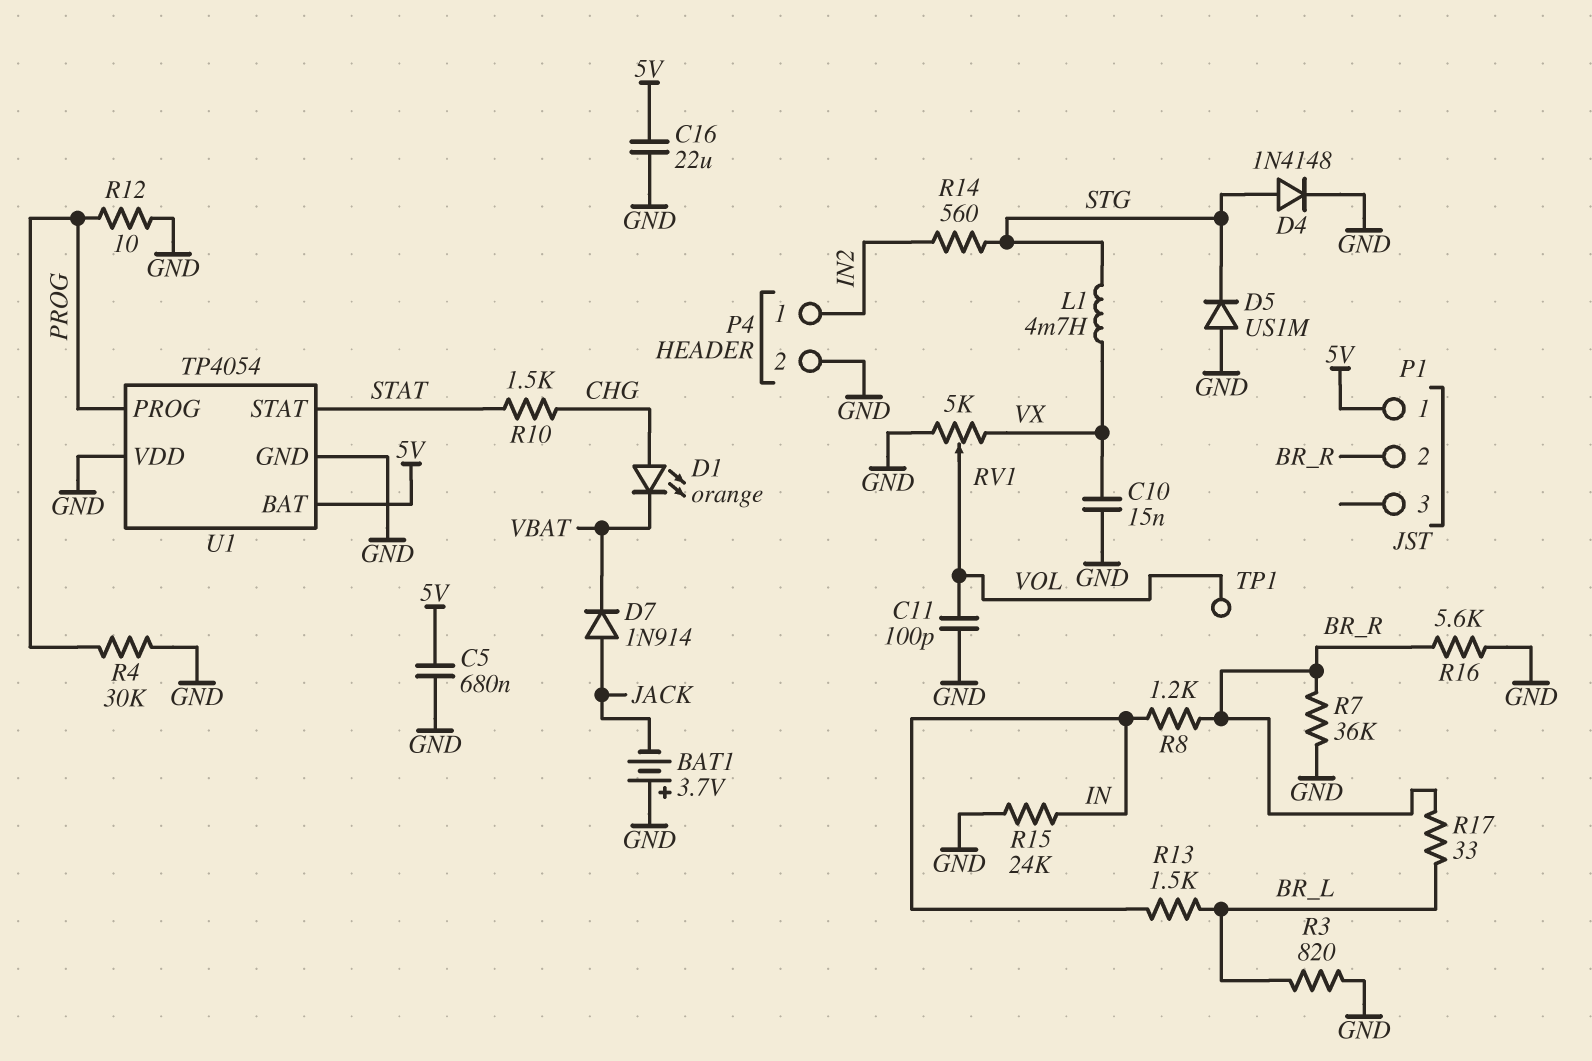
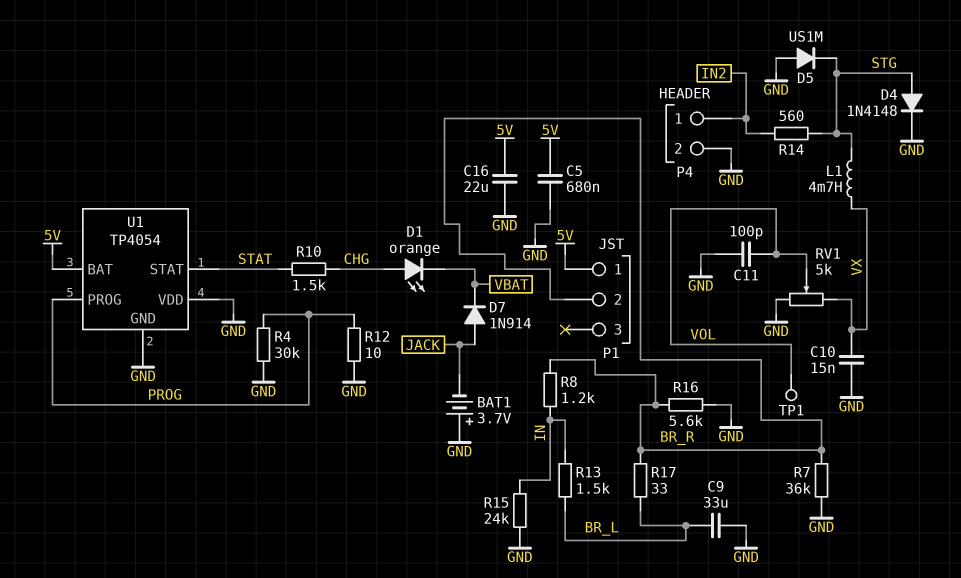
C9: none -> 33uF (BR_L, GND)
R3: 820 (BR_L, GND) -> none

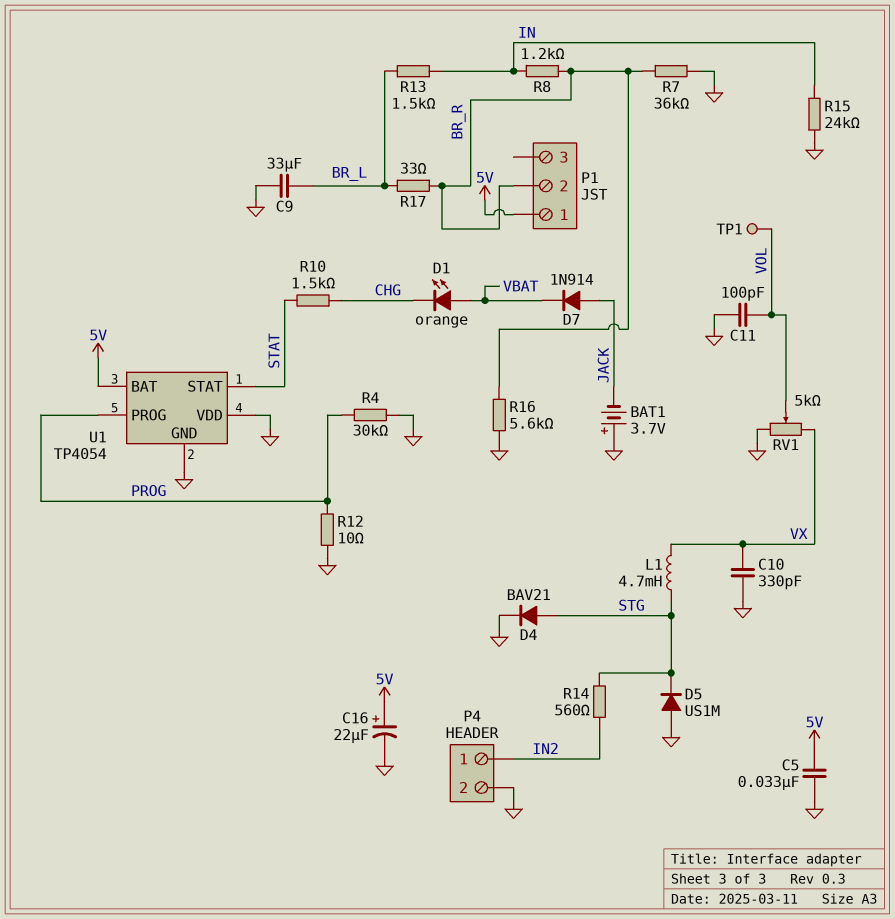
C5: 680nF (5V, GND) -> 33nF (5V, GND)
C10: 15nF (GND, VX) -> 330pF (GND, VX)
C16: 22uF (5V, GND) -> 22uF (plus 5V, minus GND)
D1: LED orange (A CHG, K VBAT) -> LED orange (A VBAT, K CHG)
D4: diode 1N4148 (A STG, K GND) -> diode BAV21 (A STG, K GND)

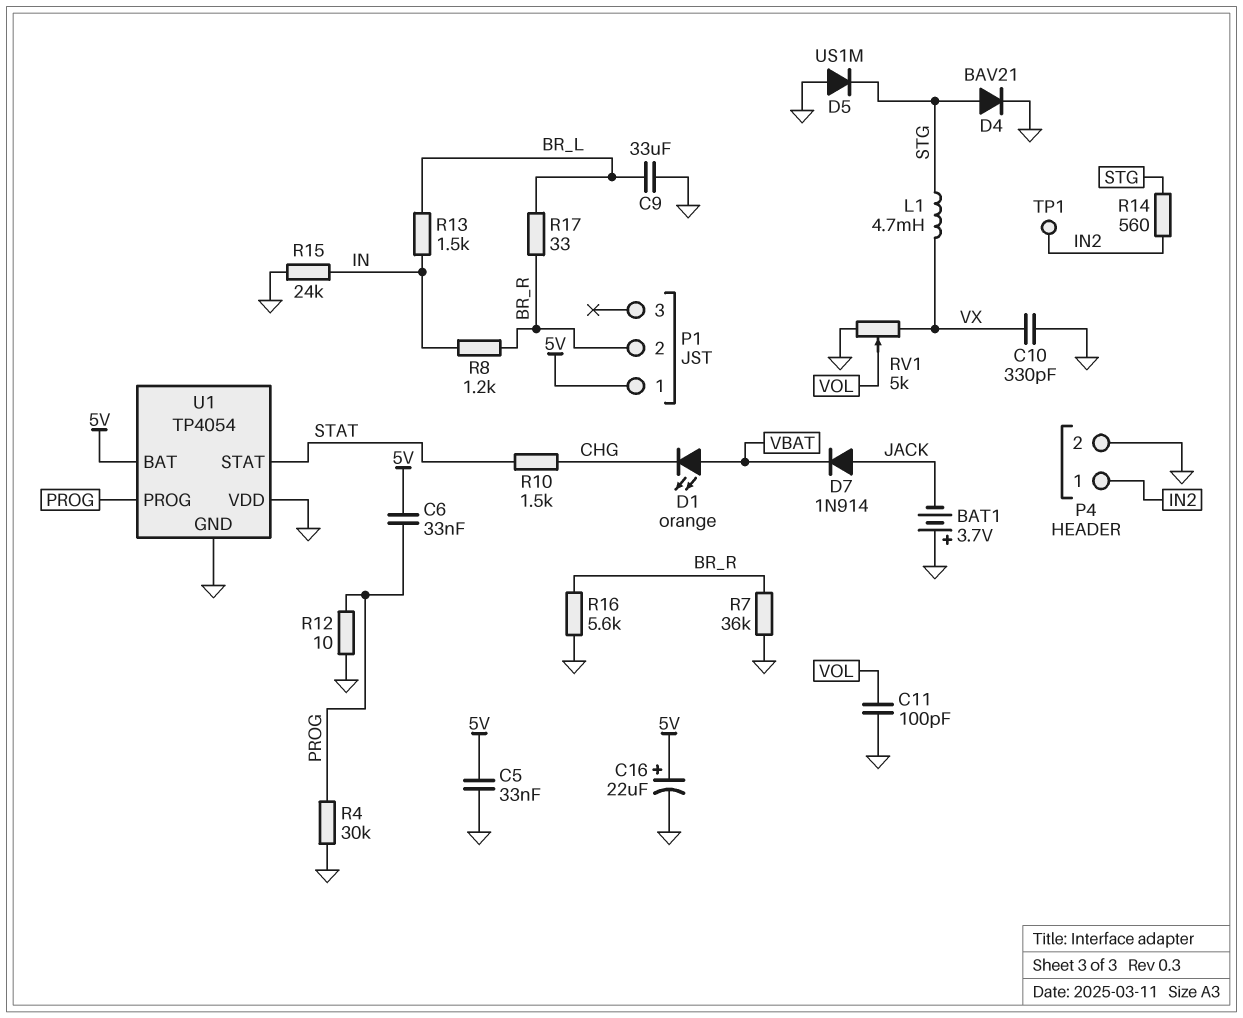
C6: none -> 33nF (5V, PROG)
TP1: test point (VOL) -> test point (IN2)

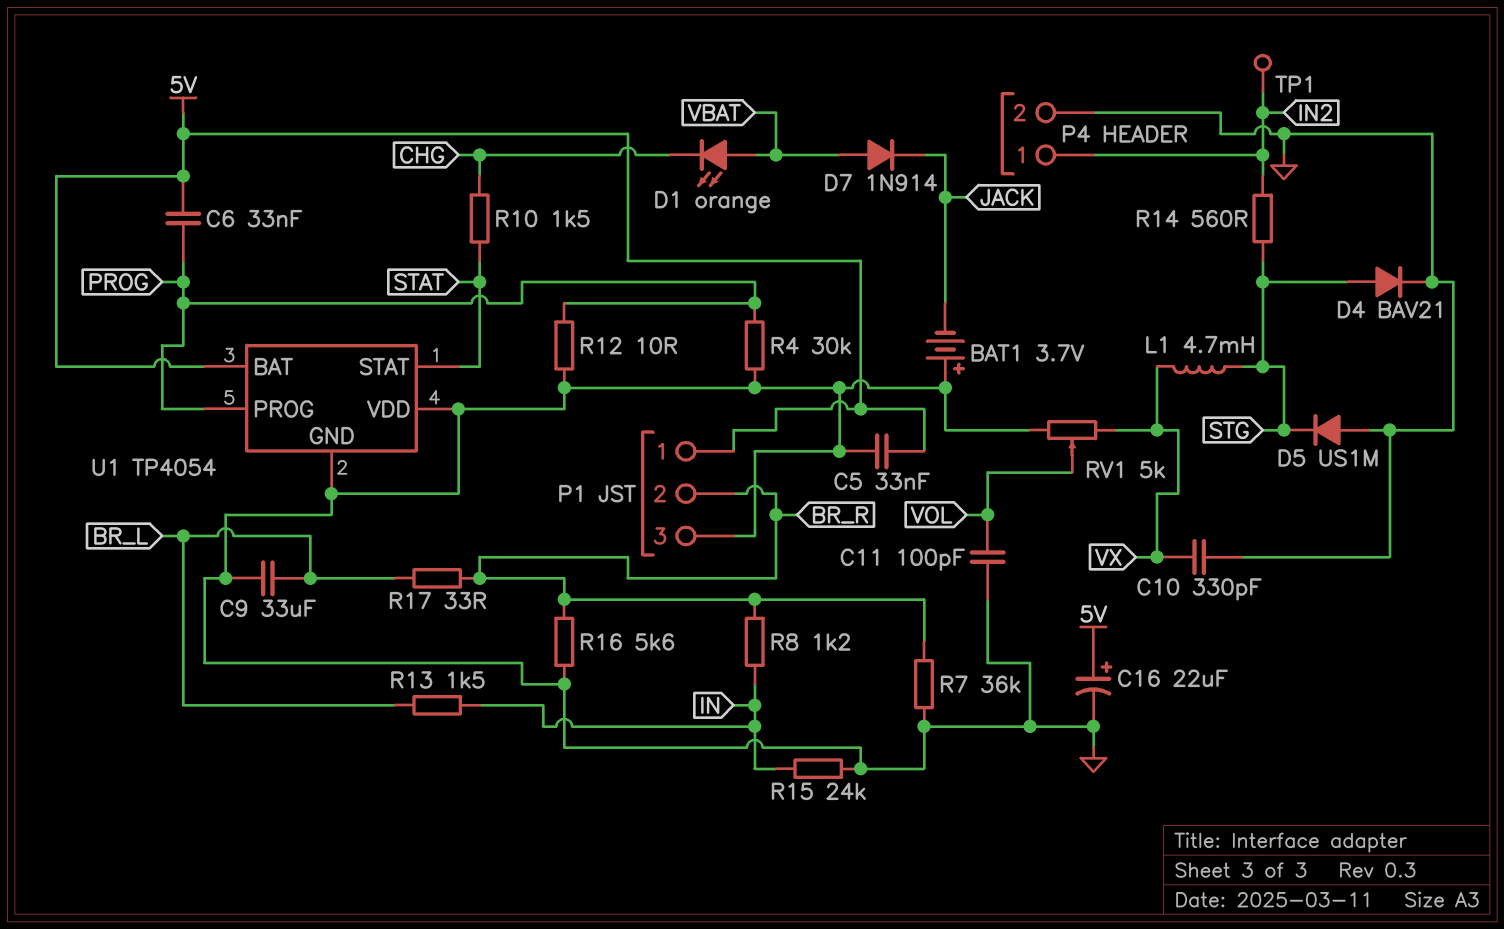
D7: diode 1N914 (A JACK, K VBAT) -> diode 1N914 (A VBAT, K JACK)
P1 pin 3: none -> GND

